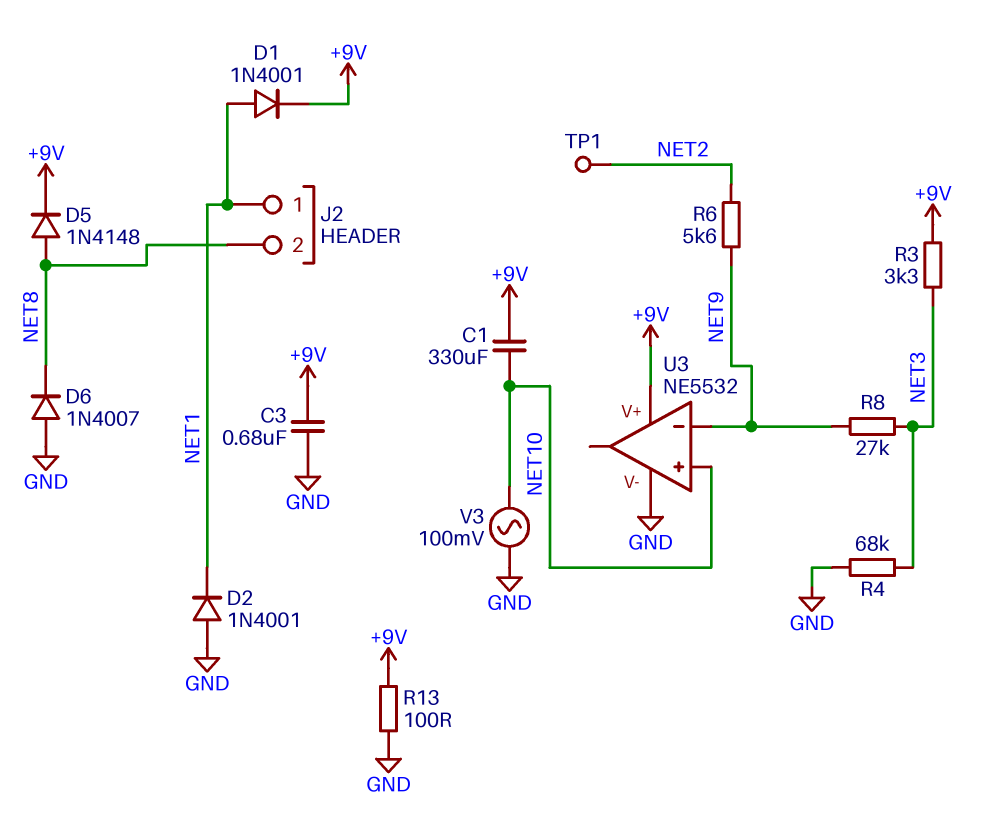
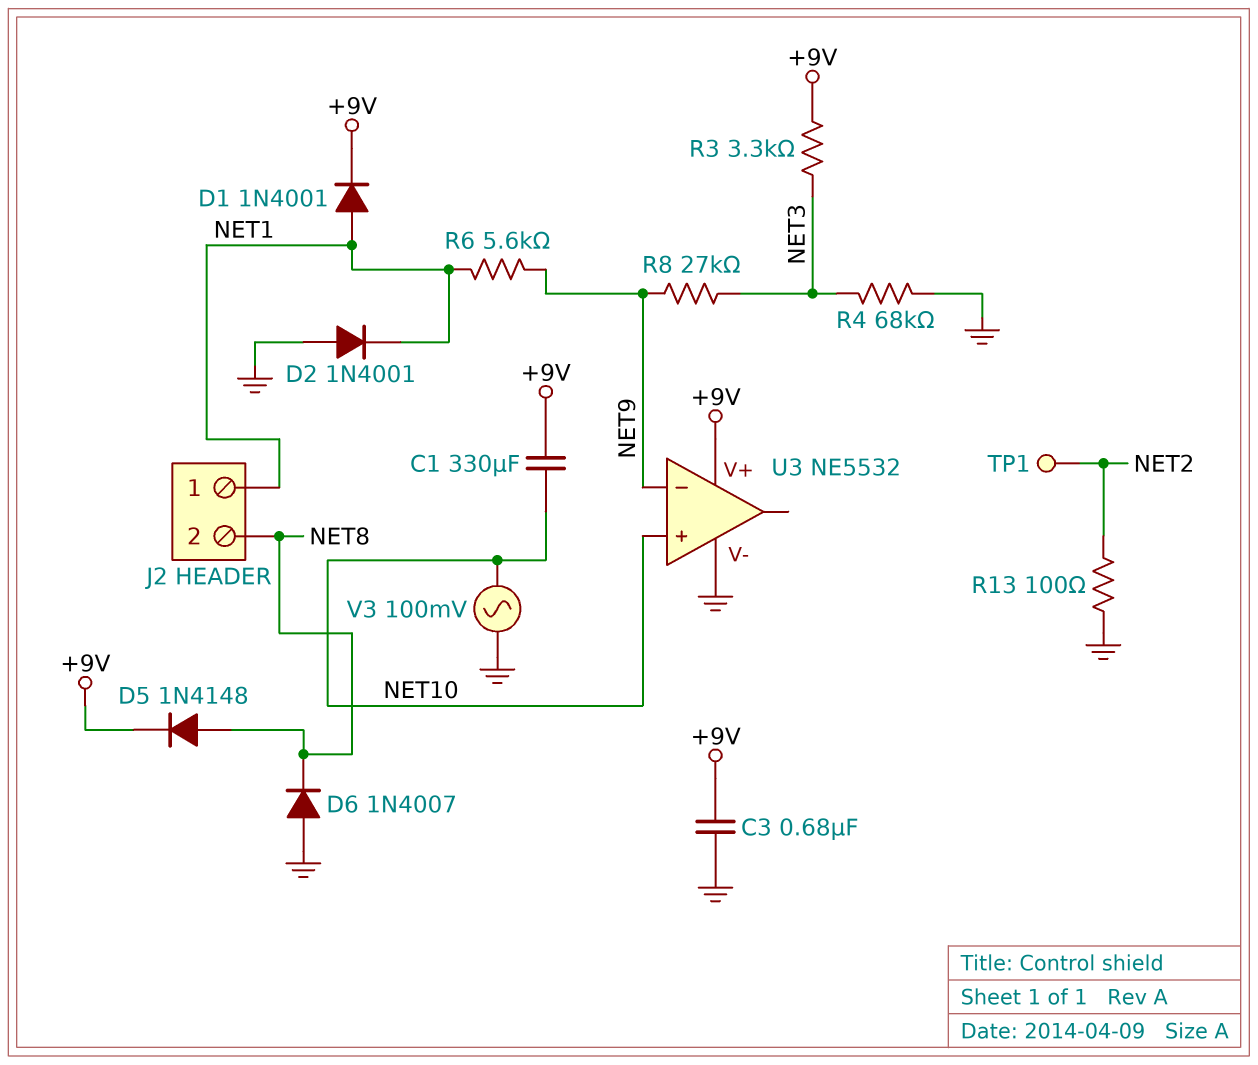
R6: 5.6k (NET2, NET9) -> 5.6k (NET1, NET9)
R13: 100 (+9V, GND) -> 100 (GND, NET2)

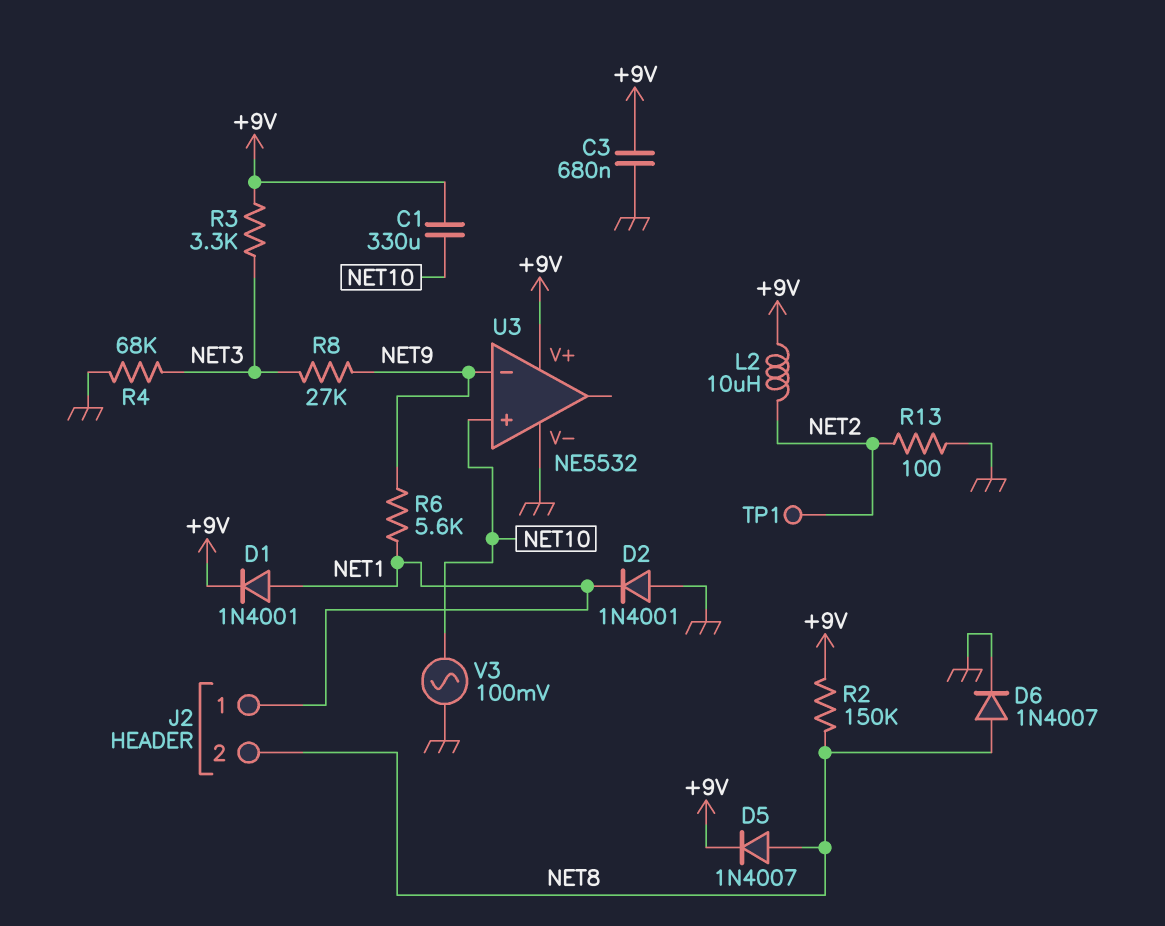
D5: diode 1N4148 (A NET8, K +9V) -> diode 1N4007 (A NET8, K +9V)
D6: diode 1N4007 (A GND, K NET8) -> diode 1N4007 (A NET8, K GND)
L2: none -> 10uH (+9V, NET2)
R2: none -> 150k (+9V, NET8)

